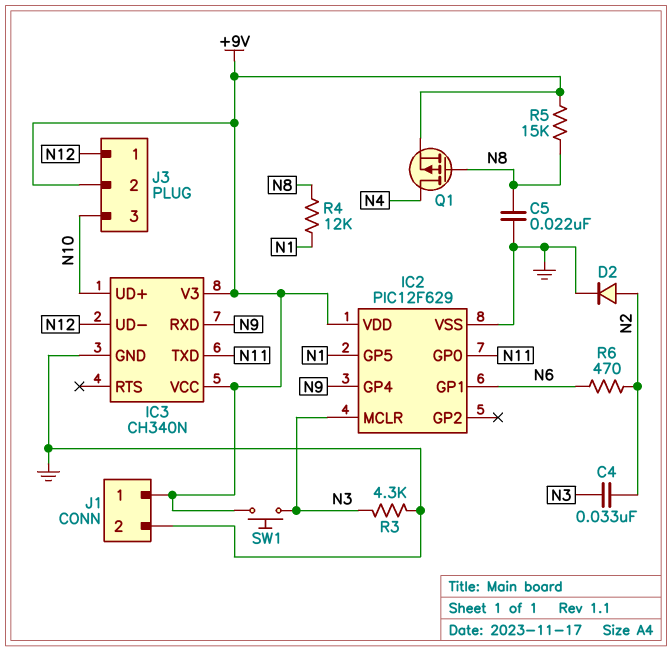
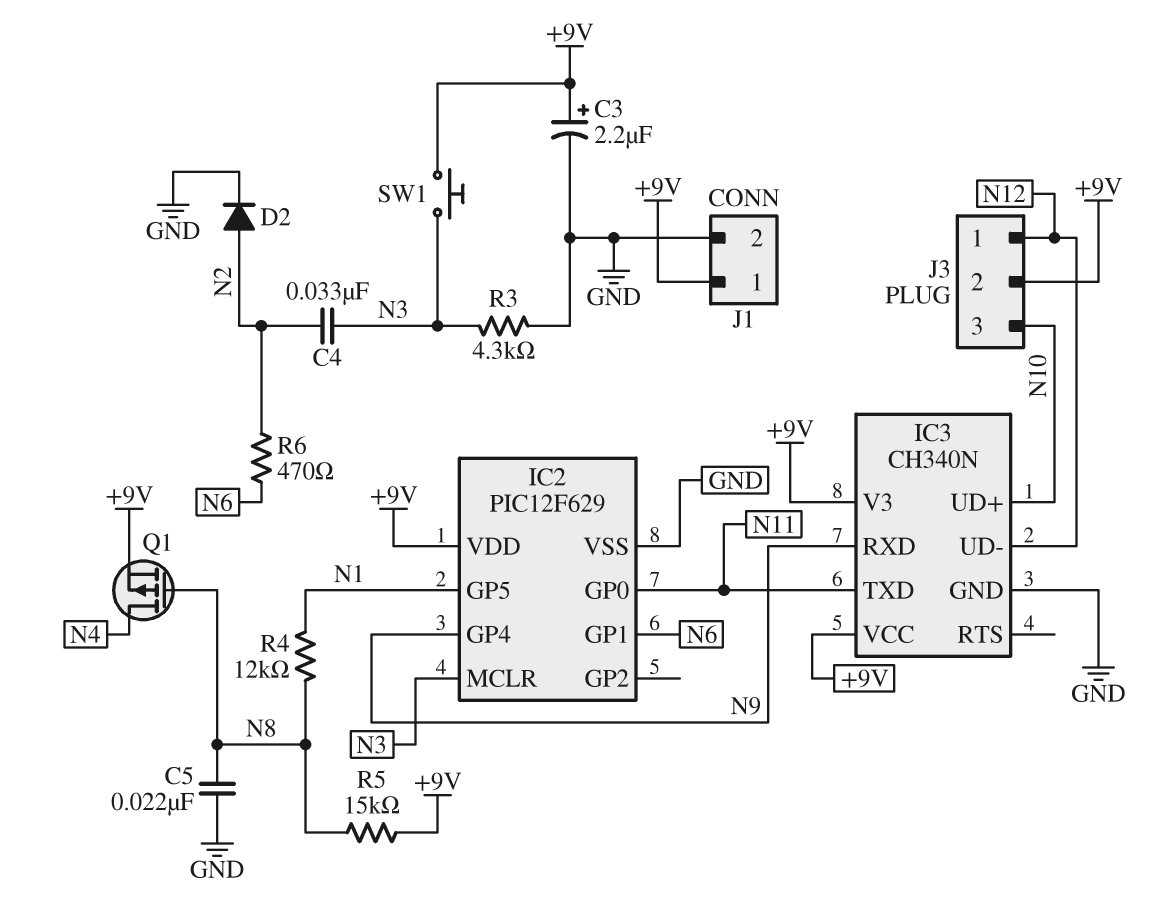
C3: none -> 2.2uF (plus +9V, minus GND)

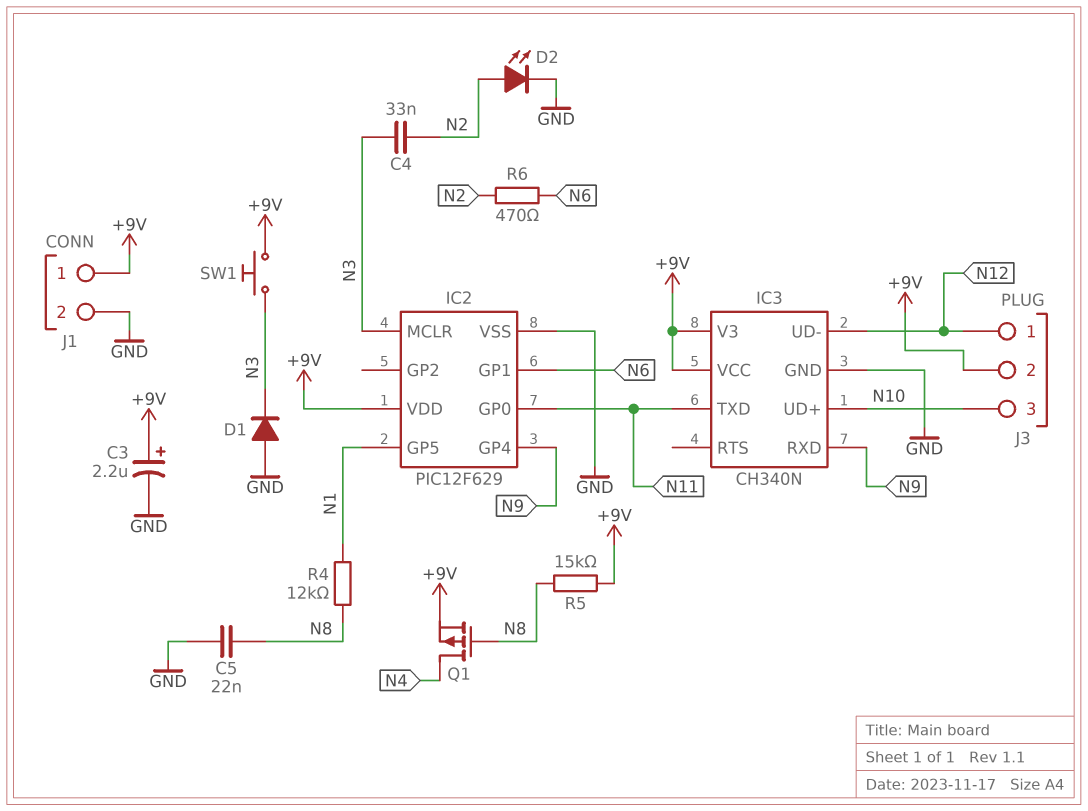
D1: none -> diode (A GND, K N3)
D2: diode (A N2, K GND) -> LED (A N2, K GND)
R3: 4.3k (GND, N3) -> none

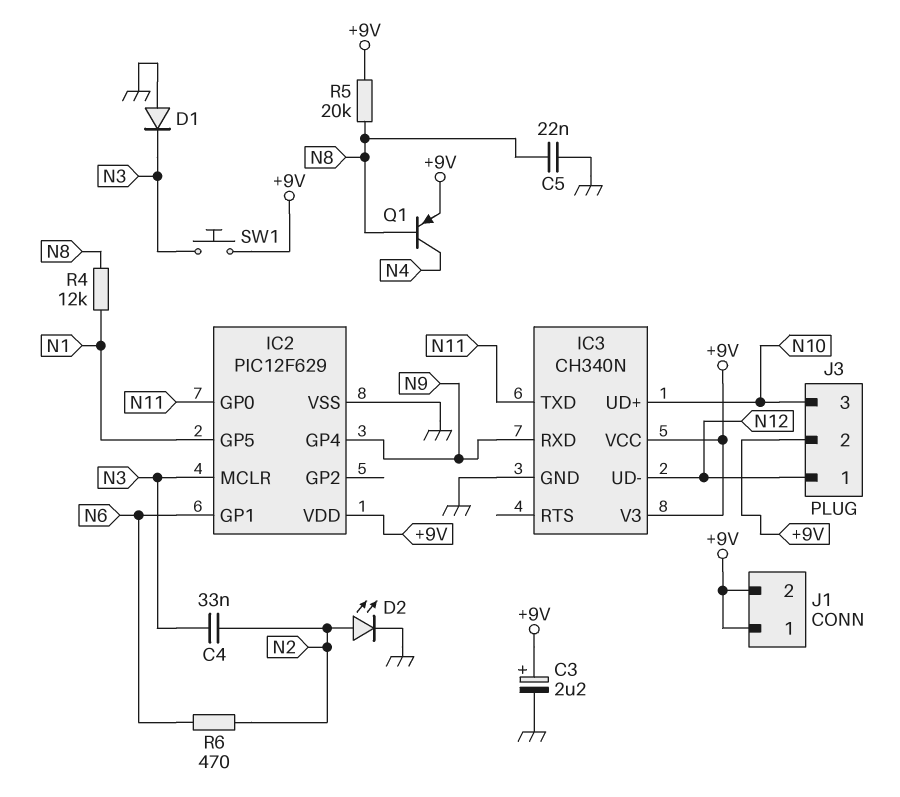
J1 pin 2: GND -> +9V
Q1: PMOS (G N8, D N4, S +9V) -> PNP (B N8, C N4, E +9V)
R5: 15k (+9V, N8) -> 20k (+9V, N8)

